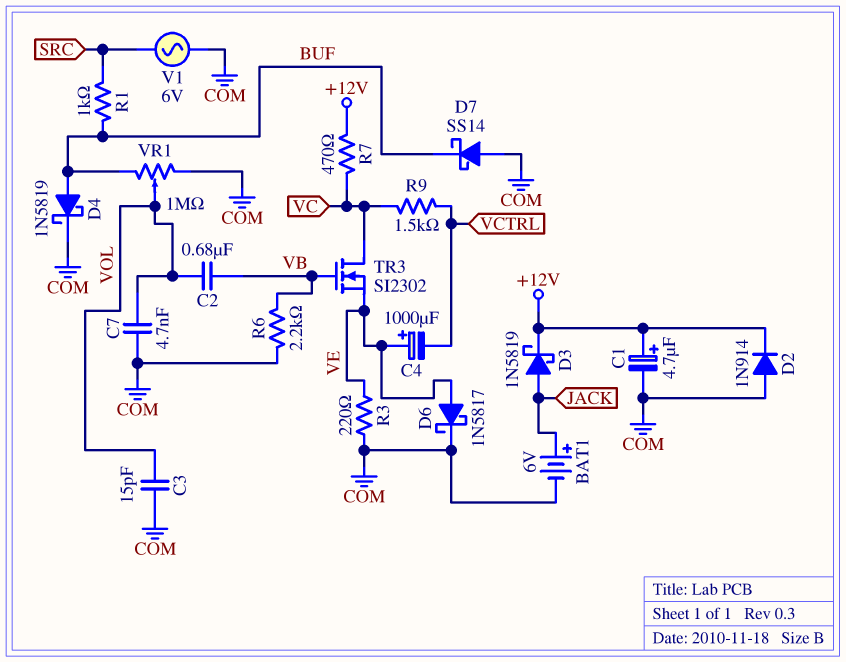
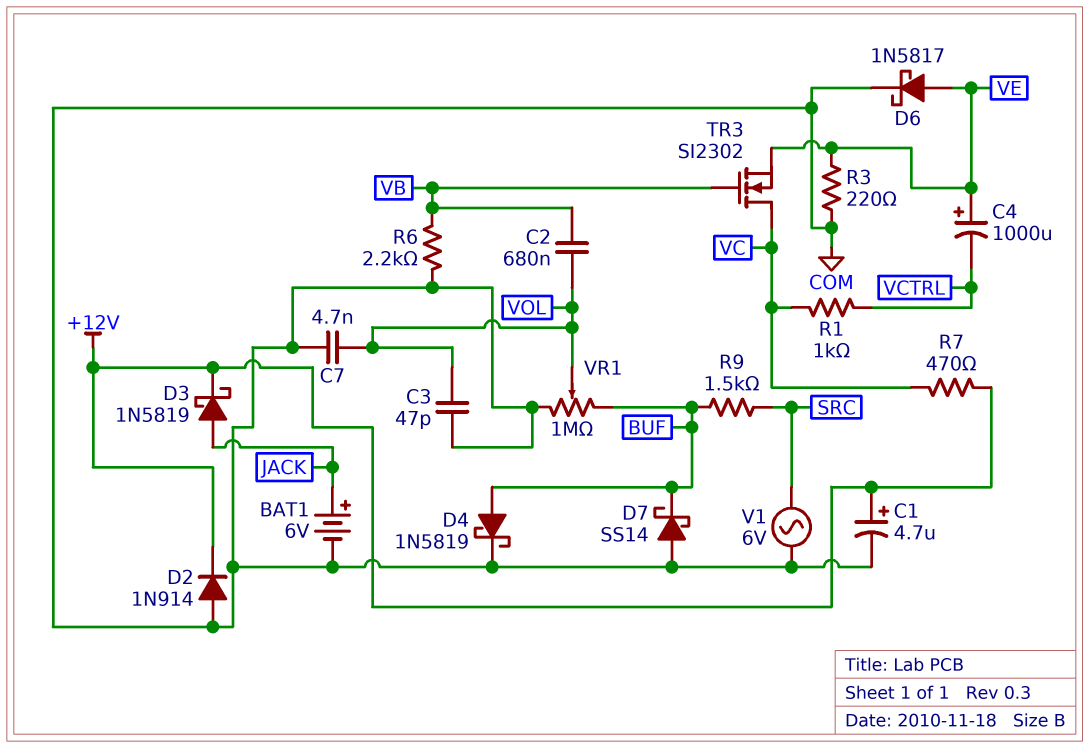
C3: 15pF (COM, VOL) -> 47pF (COM, VOL)
R1: 1k (BUF, SRC) -> 1k (VC, VCTRL)
R9: 1.5k (VC, VCTRL) -> 1.5k (BUF, SRC)

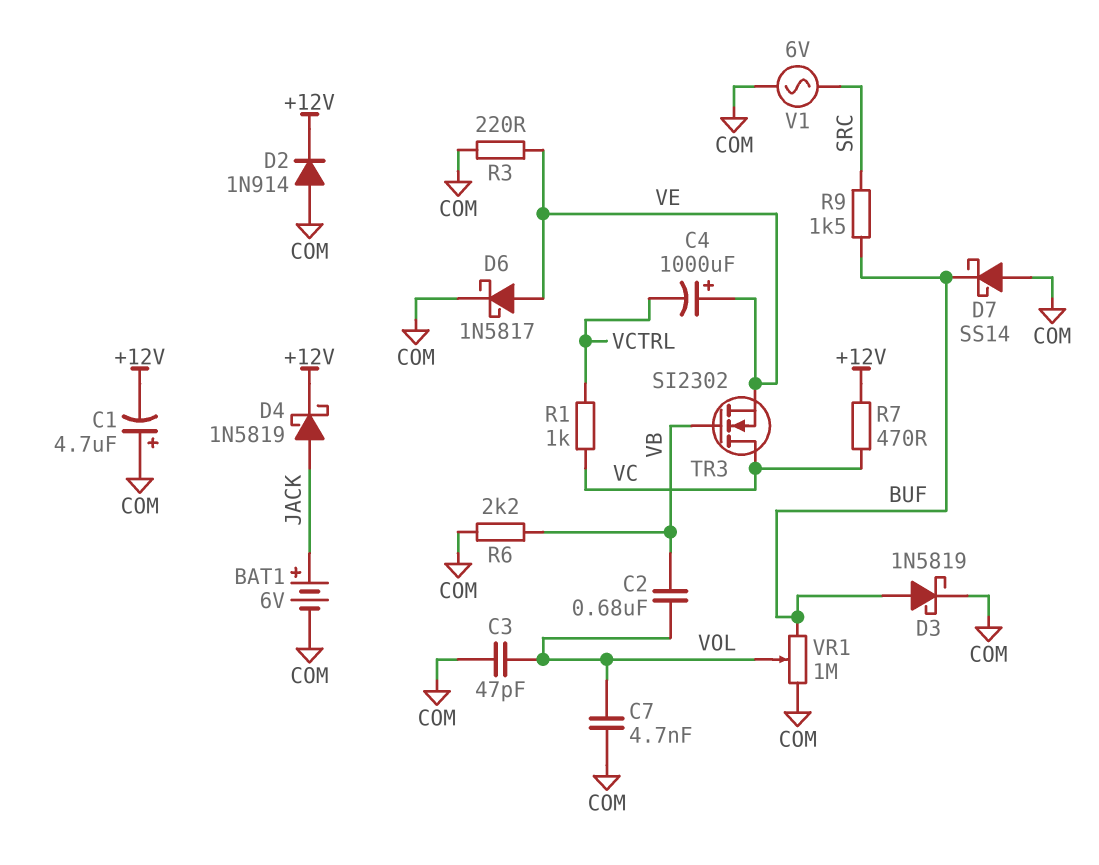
C1: 4.7uF (plus +12V, minus COM) -> 4.7uF (plus COM, minus +12V)
D3: schottky 1N5819 (A JACK, K +12V) -> schottky 1N5819 (A BUF, K COM)
D4: schottky 1N5819 (A BUF, K COM) -> schottky 1N5819 (A JACK, K +12V)

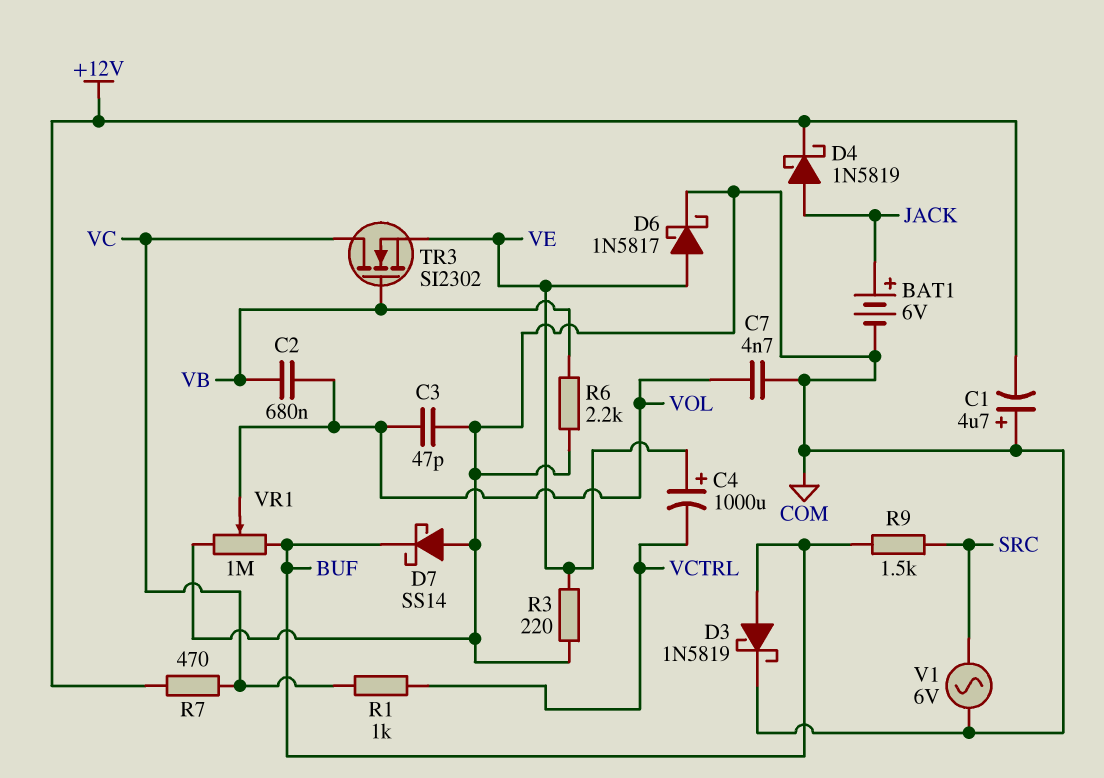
D2: diode 1N914 (A COM, K +12V) -> none

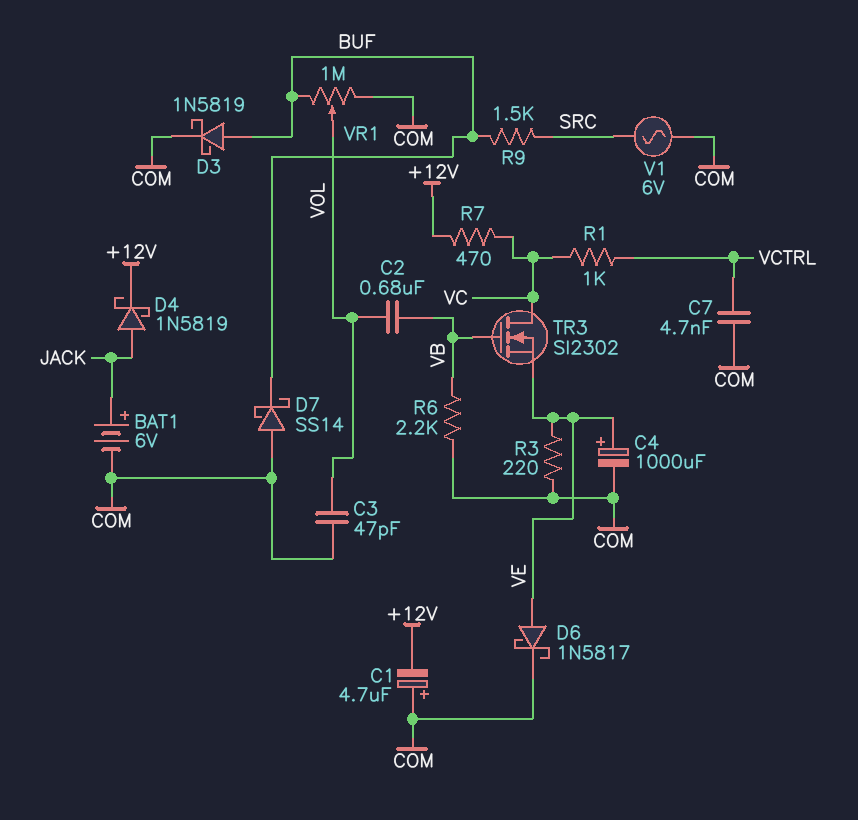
C4: 1000uF (plus VE, minus VCTRL) -> 1000uF (plus VE, minus COM)
C7: 4.7nF (COM, VOL) -> 4.7nF (COM, VCTRL)

